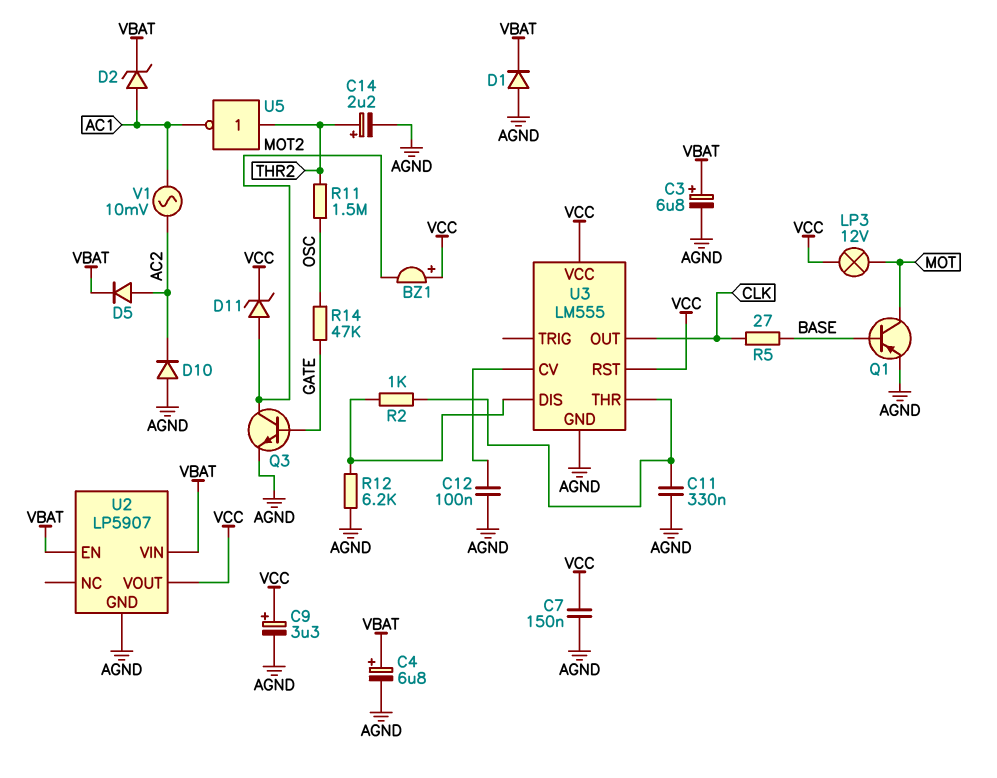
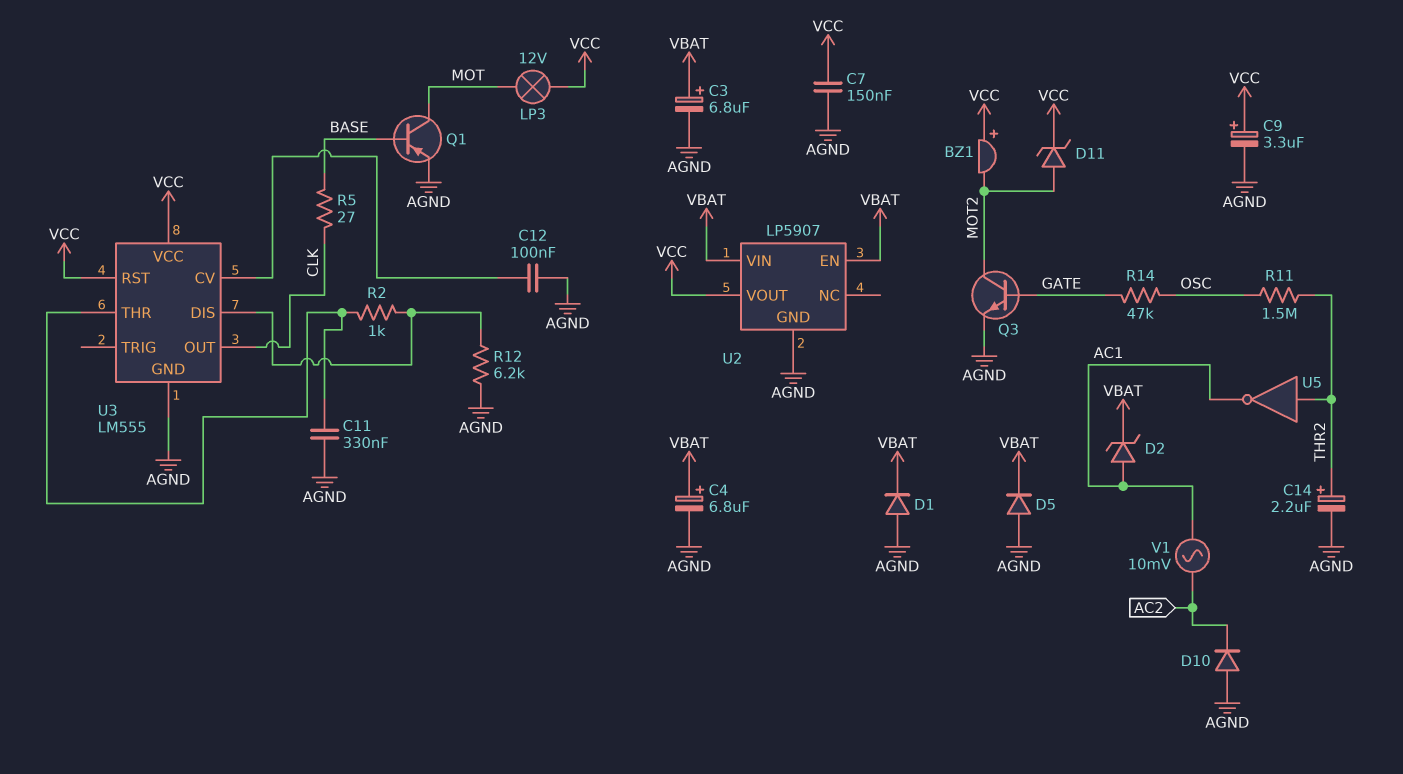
D5: diode (A AC2, K VBAT) -> diode (A AGND, K VBAT)

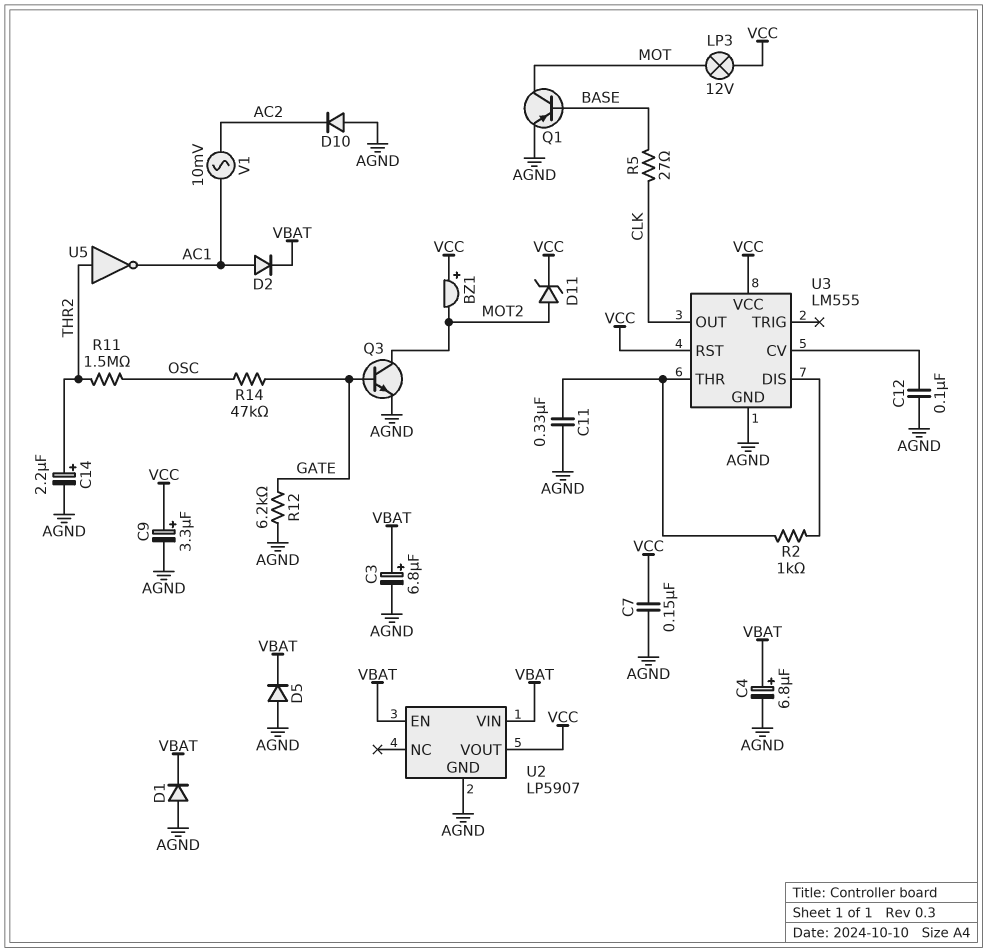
D2: zener (A AC1, K VBAT) -> diode (A AC1, K VBAT)
R12: 6.2k (AGND, U3/DIS) -> 6.2k (AGND, GATE)

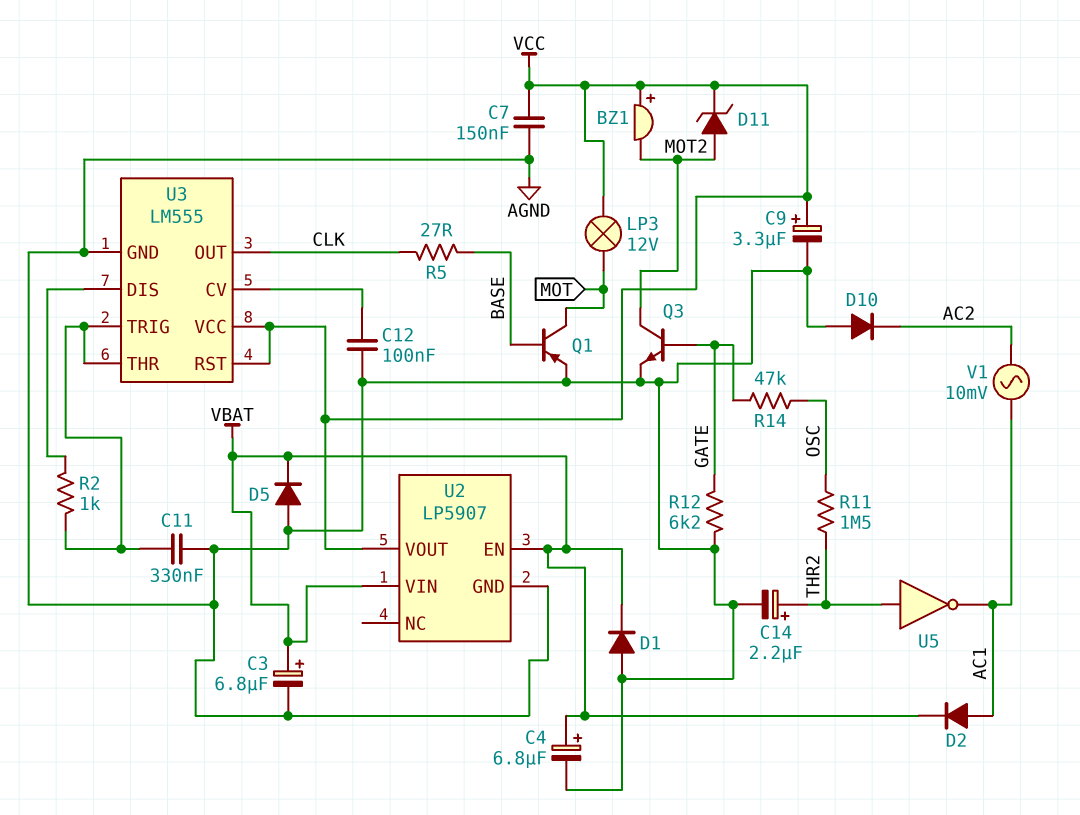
U3 pin TRIG: none -> U3/THR

